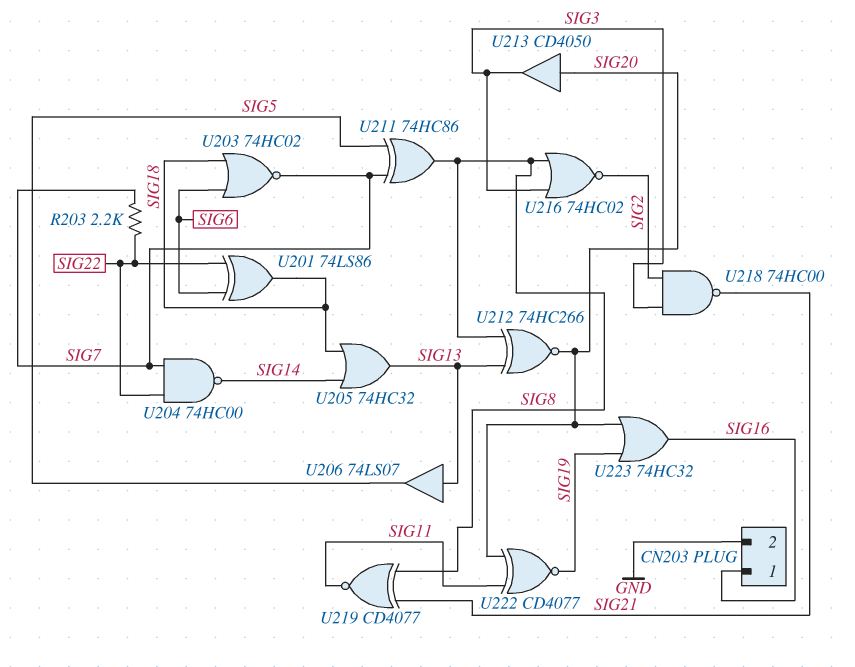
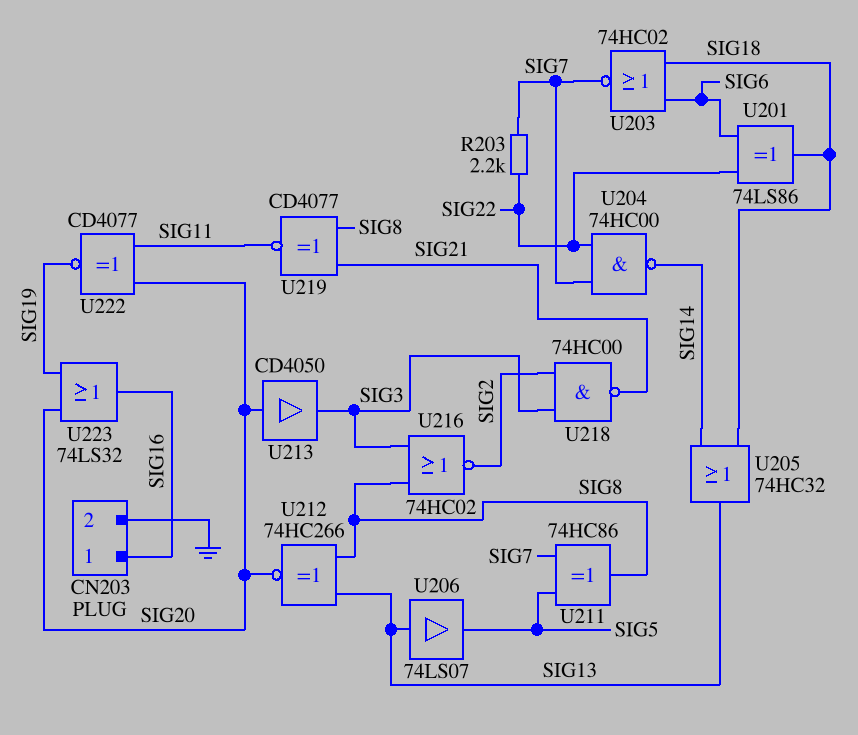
U223: OR 74HC32 (in SIG19, in SIG20, out SIG16) -> OR 74LS32 (in SIG19, in SIG20, out SIG16)

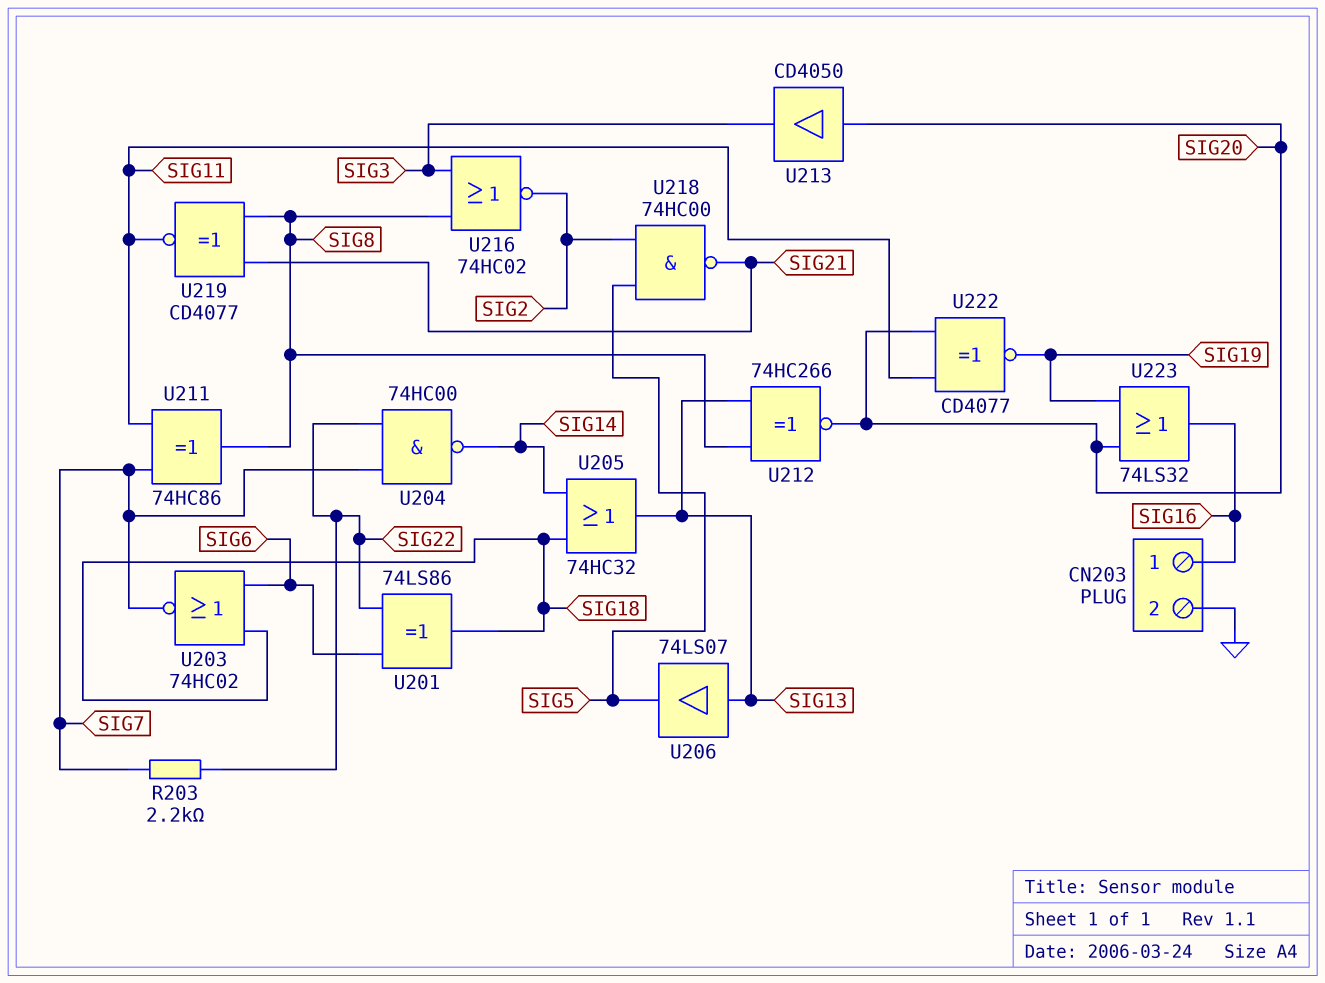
U211: XOR 74HC86 (in SIG5, in SIG7, out SIG8) -> XOR 74HC86 (in SIG7, in SIG11, out SIG8)
U218: NAND 74HC00 (in SIG2, in SIG3, out SIG21) -> NAND 74HC00 (in SIG2, in SIG5, out SIG21)

